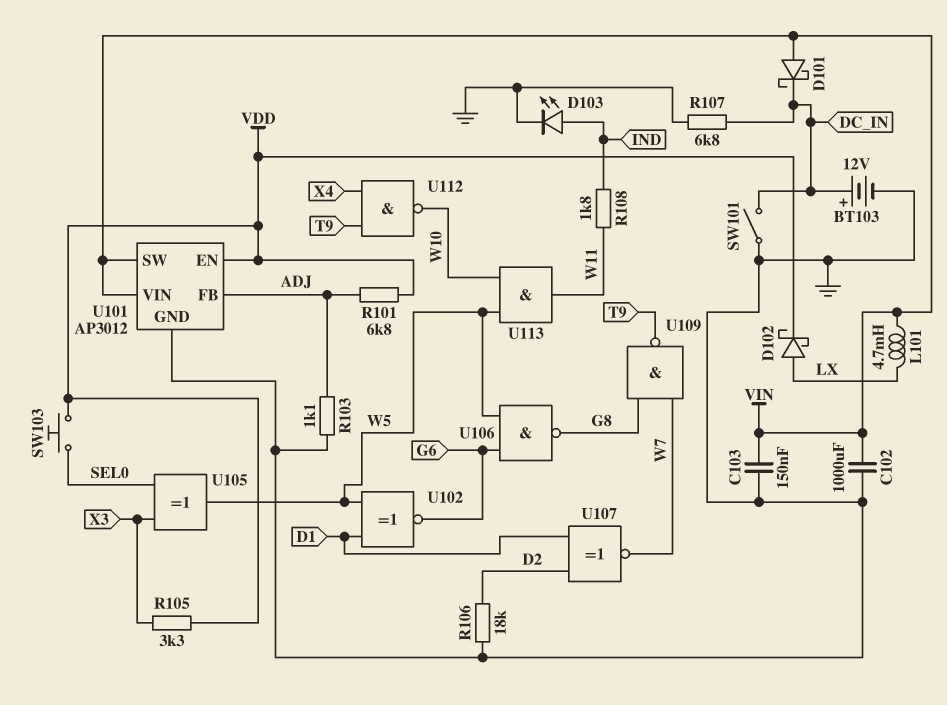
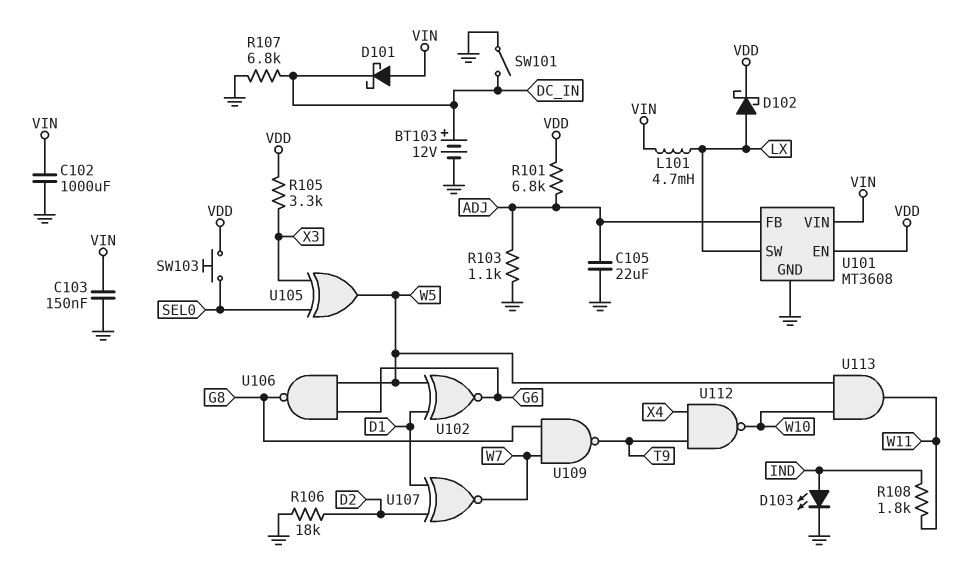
C105: none -> 22uF (ADJ, GND)
U101: AP3012 -> MT3608
U101 pin SW: VIN -> LX

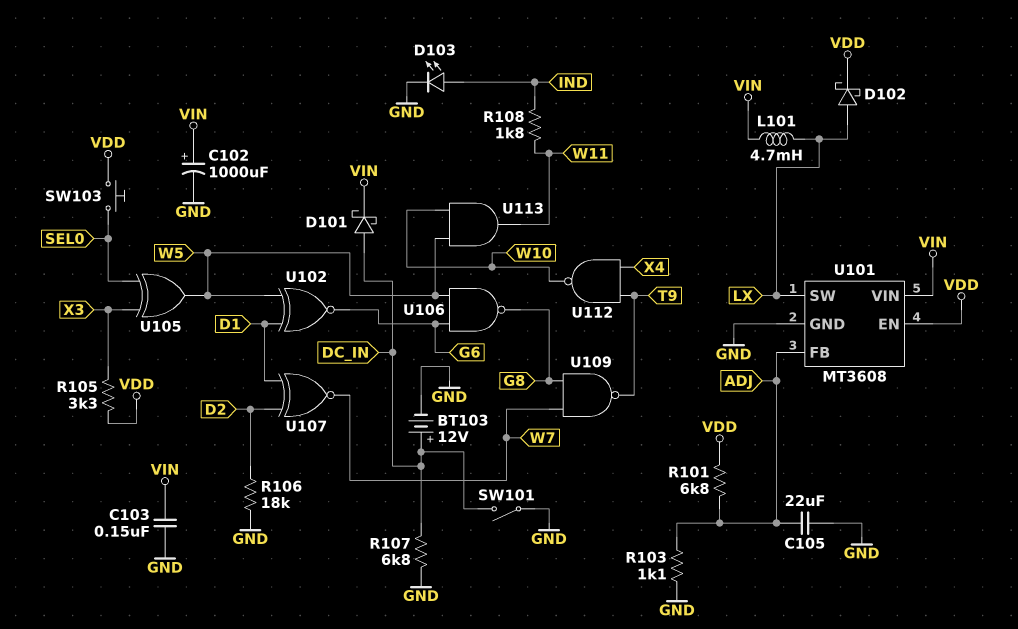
C102: 1000uF (GND, VIN) -> 1000uF (plus VIN, minus GND)
D101: schottky (A VIN, K DC_IN) -> schottky (A DC_IN, K VIN)

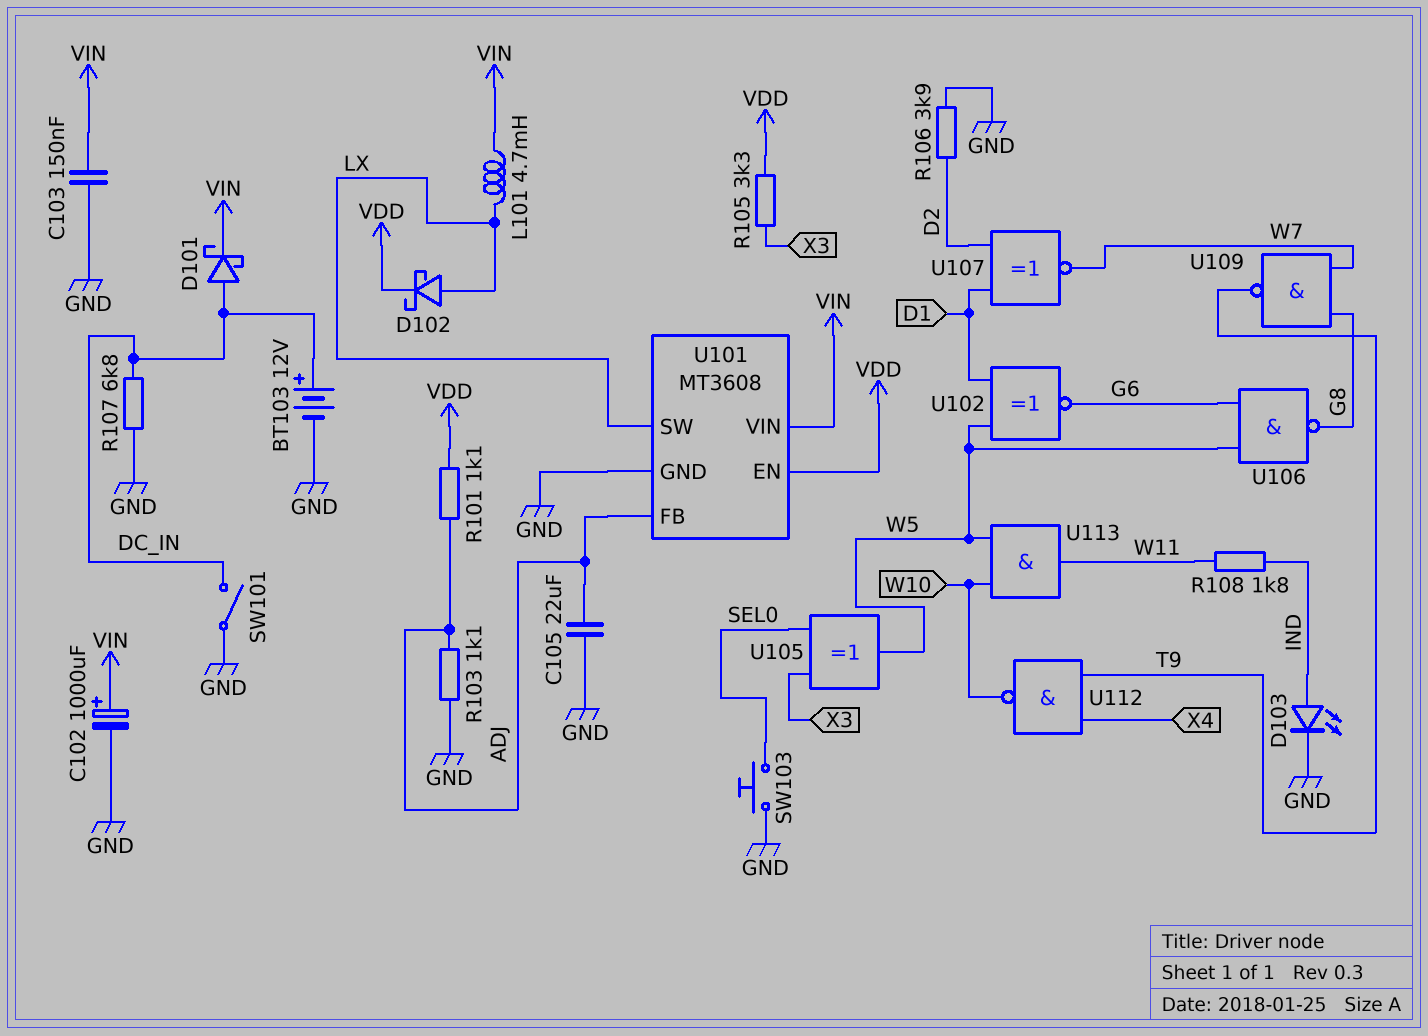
R101: 6.8k (ADJ, VDD) -> 1.1k (ADJ, VDD)
R106: 18k (D2, GND) -> 3.9k (D2, GND)
SW103: button (SEL0, VDD) -> button (GND, SEL0)

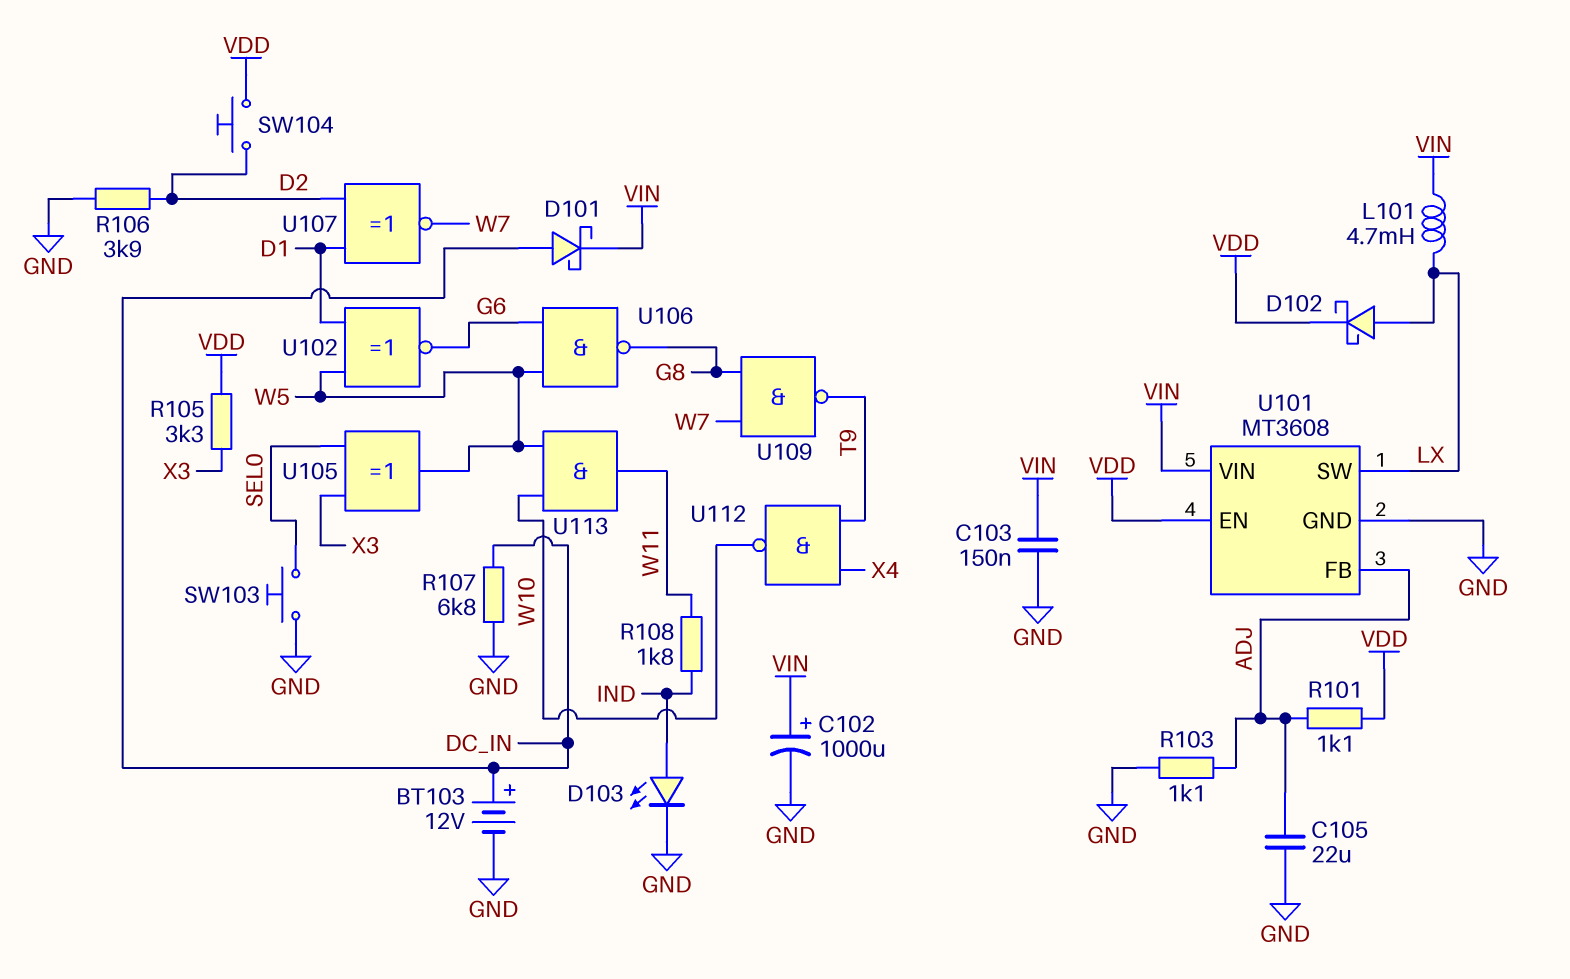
SW101: switch (DC_IN, GND) -> none
SW104: none -> button (D2, VDD)

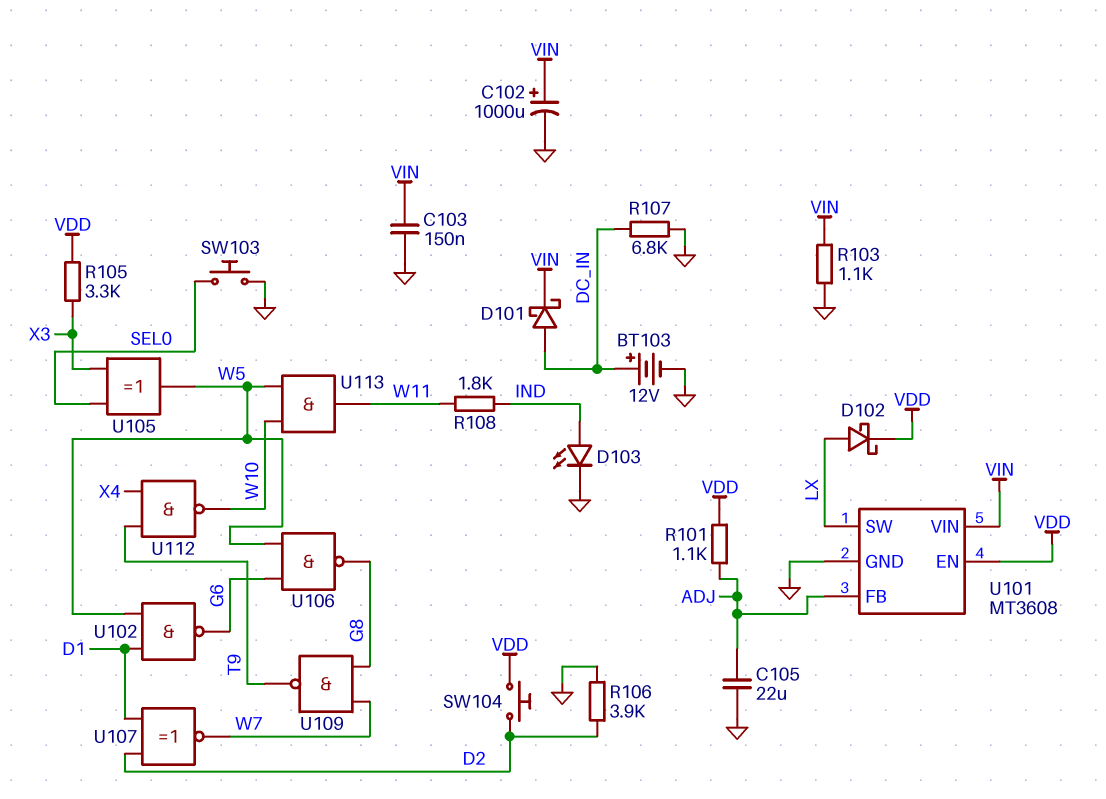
L101: 4.7mH (LX, VIN) -> none
R103: 1.1k (ADJ, GND) -> 1.1k (GND, VIN)
U102: XNOR (in D1, in W5, out G6) -> NAND (in D1, in W5, out G6)

